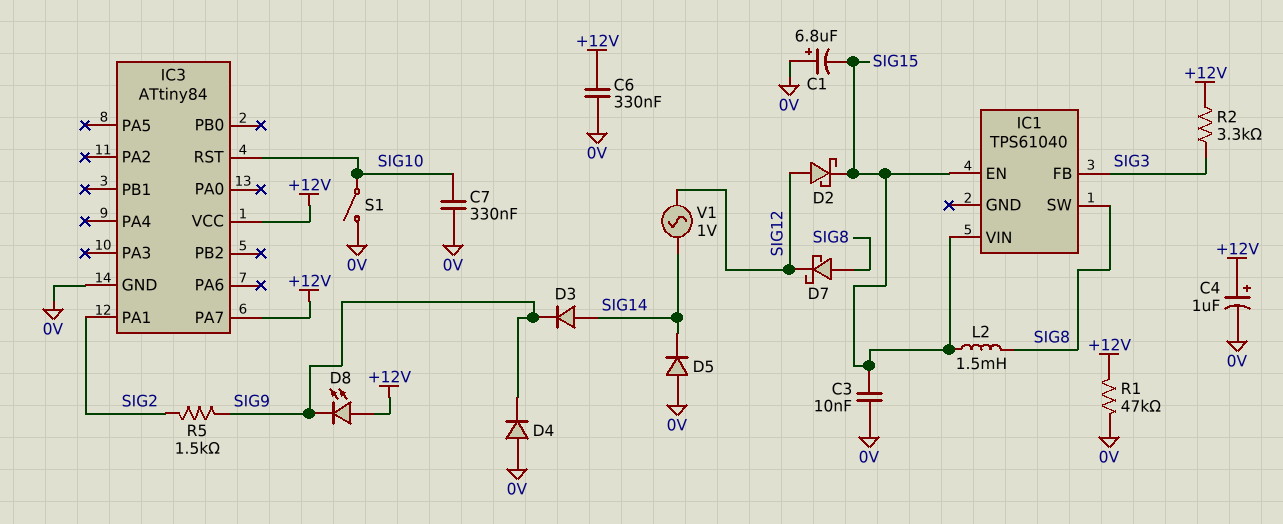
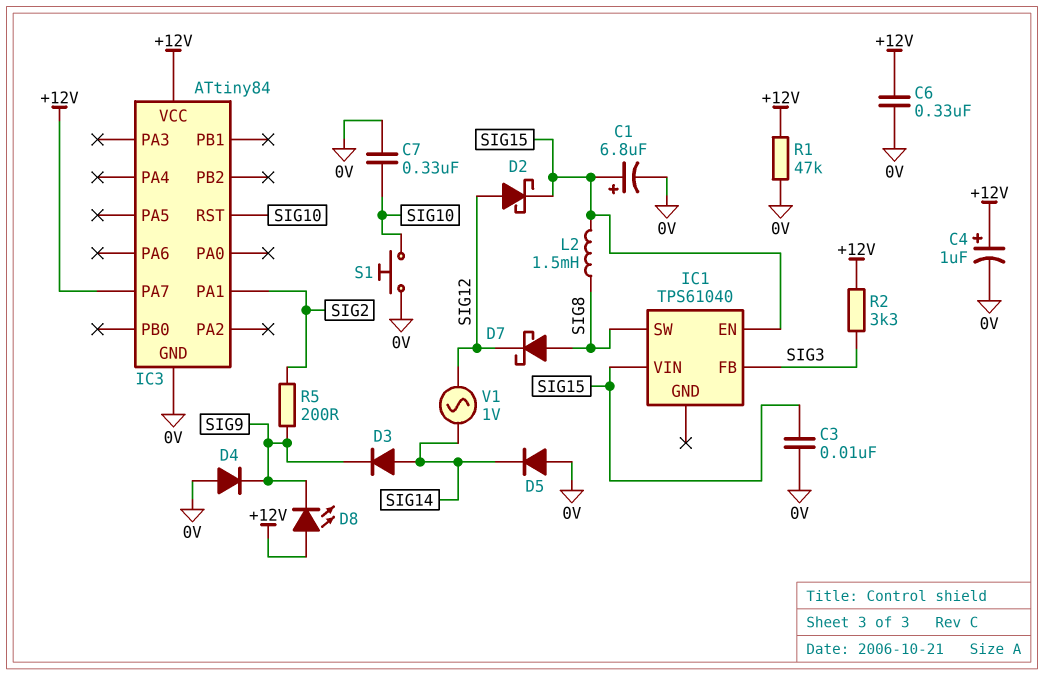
C1: 6.8uF (plus 0V, minus SIG15) -> 6.8uF (plus SIG15, minus 0V)
R5: 1.5k (SIG2, SIG9) -> 200 (SIG2, SIG9)
S1: switch (0V, SIG10) -> button (0V, SIG10)

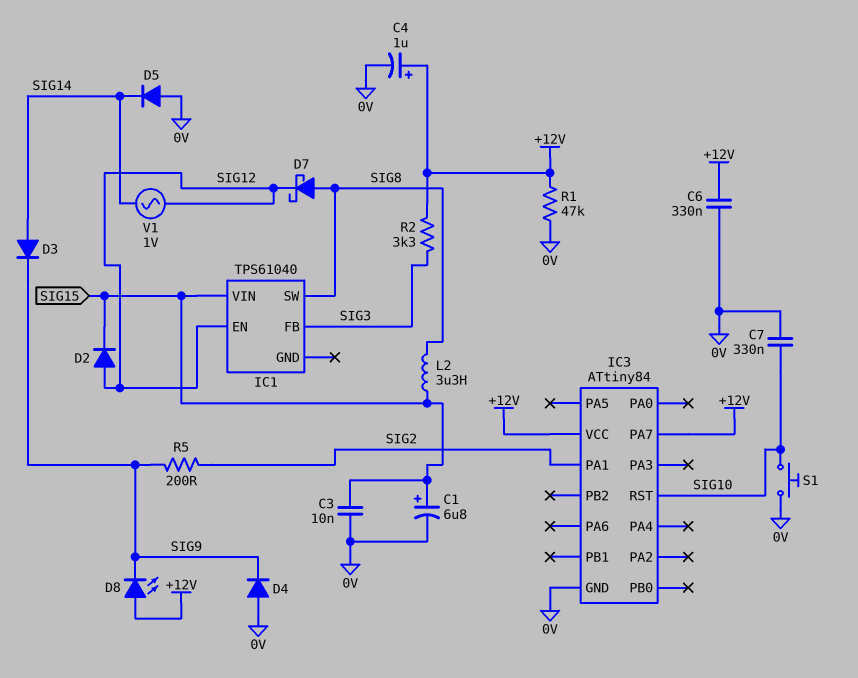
D2: schottky (A SIG12, K SIG15) -> diode (A SIG12, K SIG15)
IC1 pin EN: SIG15 -> SIG12
L2: 1.5mH (SIG8, SIG15) -> 3.3uH (SIG8, SIG15)

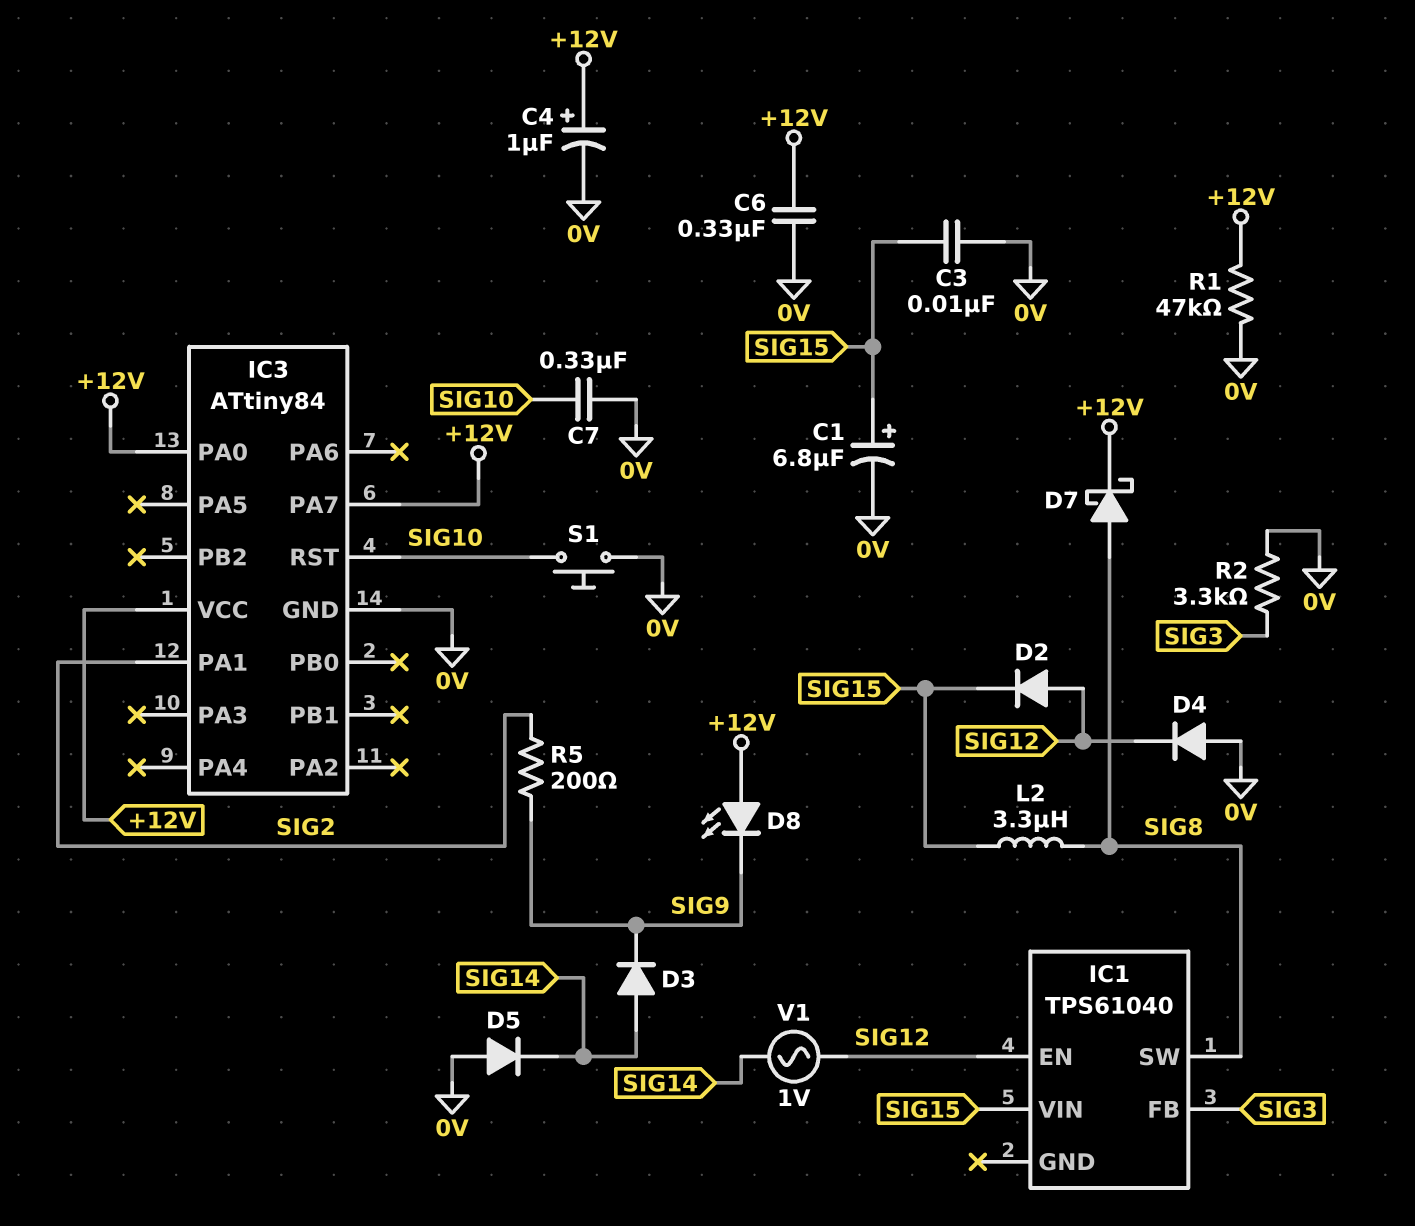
D4: diode (A 0V, K SIG9) -> diode (A 0V, K SIG12)
D7: schottky (A SIG8, K SIG12) -> schottky (A SIG8, K +12V)
IC3 pin PA0: none -> +12V
R2: 3.3k (+12V, SIG3) -> 3.3k (0V, SIG3)

